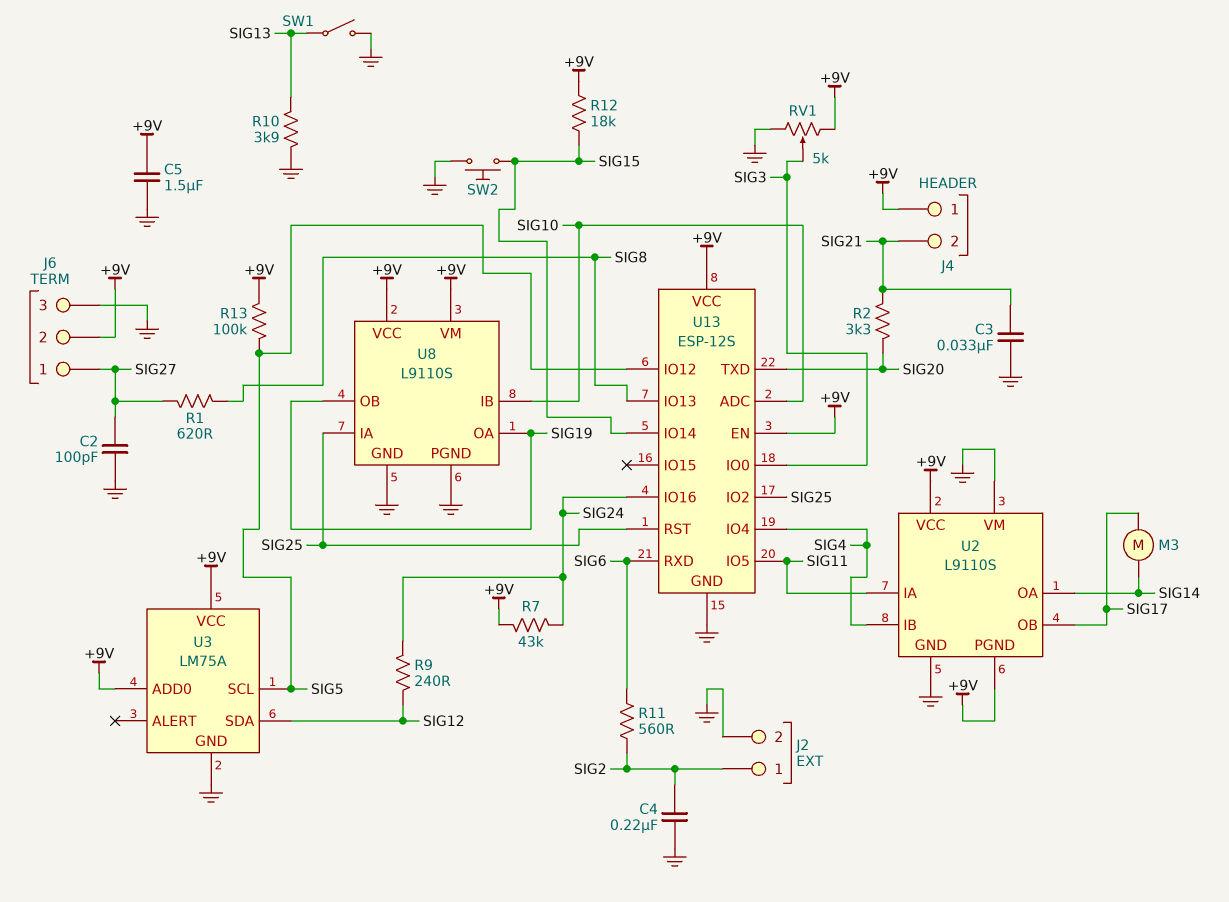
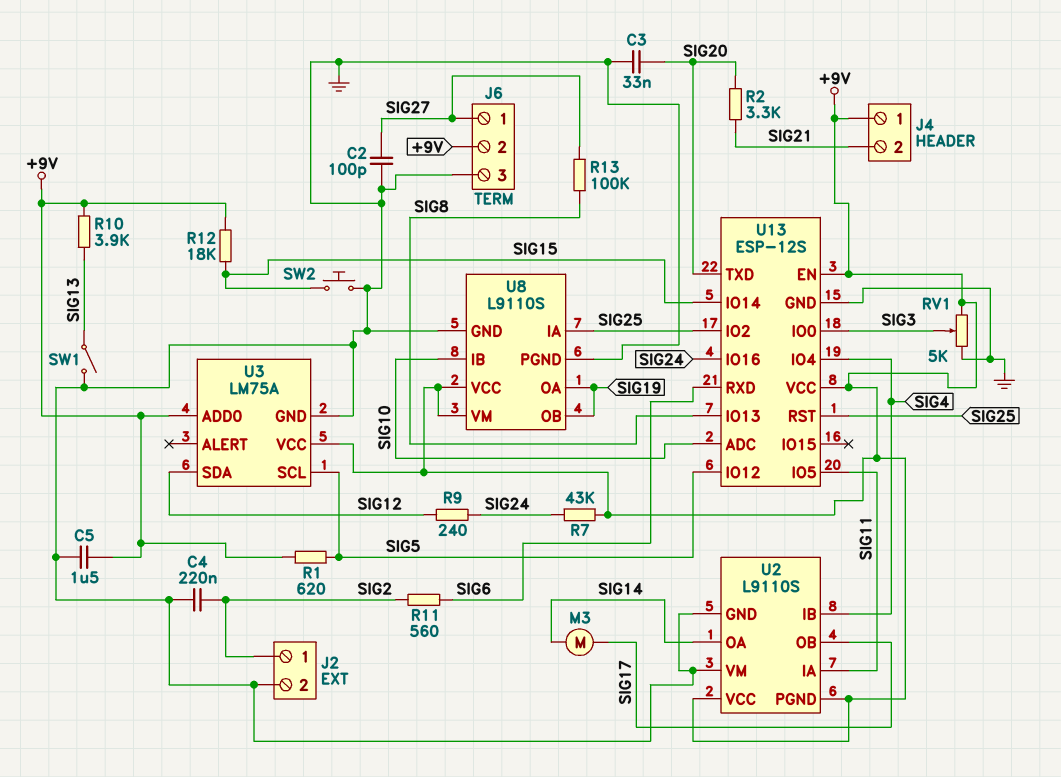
C3: 33nF (GND, SIG21) -> 33nF (GND, SIG20)
R1: 620 (SIG8, SIG27) -> 620 (+9V, SIG5)
R10: 3.9k (GND, SIG13) -> 3.9k (+9V, SIG13)
R13: 100k (+9V, SIG5) -> 100k (SIG8, SIG27)

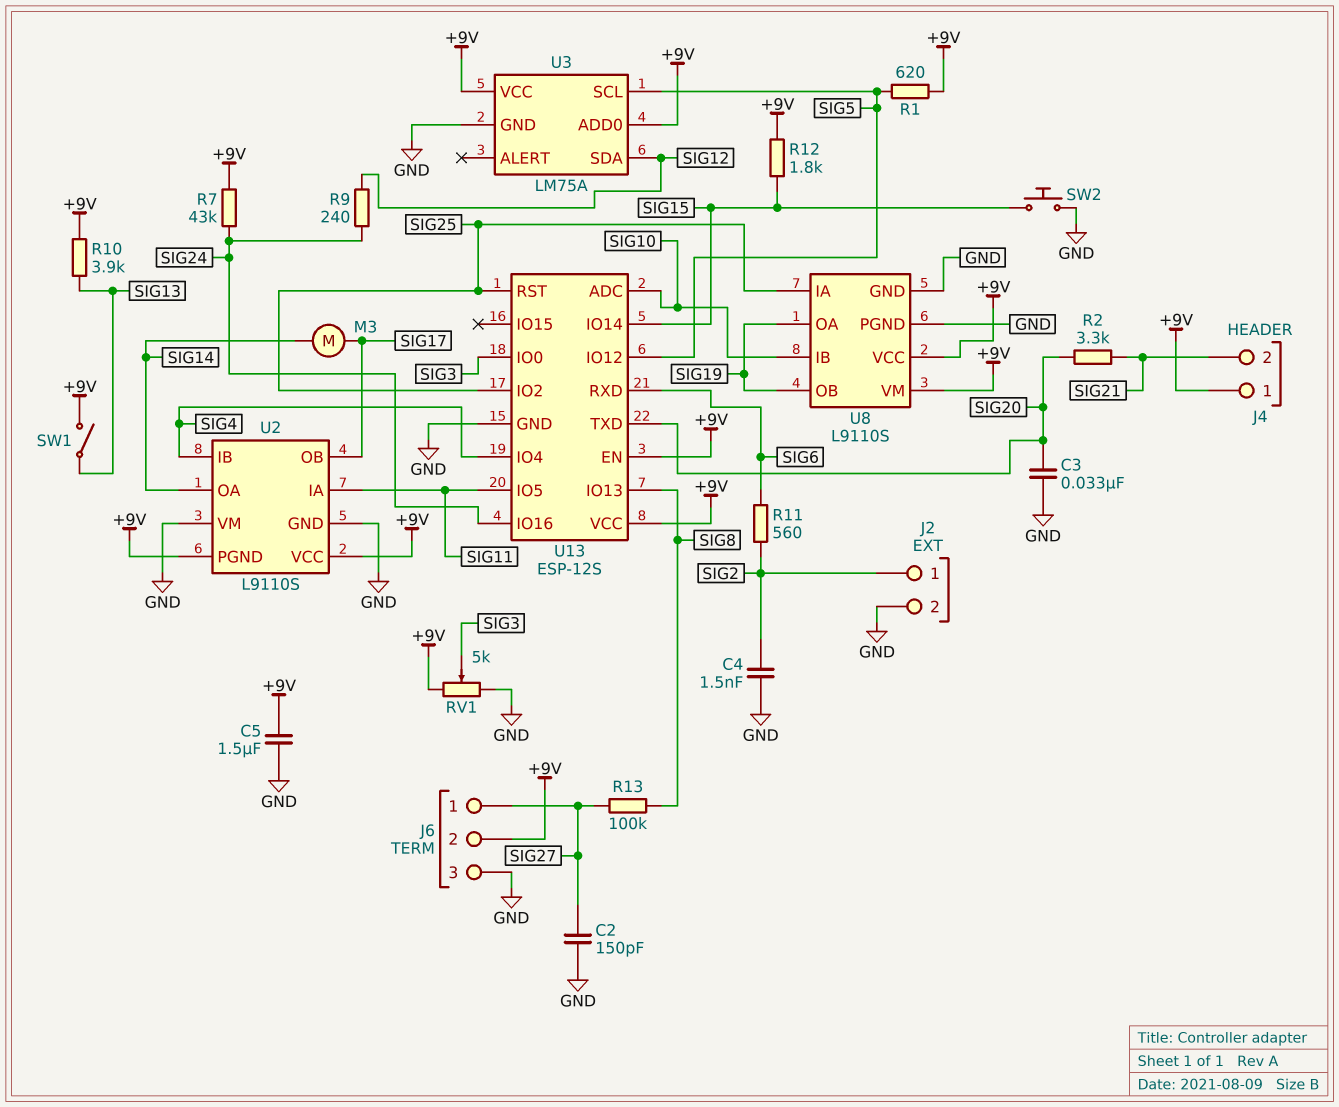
C2: 100pF (GND, SIG27) -> 150pF (GND, SIG27)
C4: 220nF (GND, SIG2) -> 1.5nF (GND, SIG2)
R12: 18k (+9V, SIG15) -> 1.8k (+9V, SIG15)
SW1: switch (GND, SIG13) -> switch (+9V, SIG13)

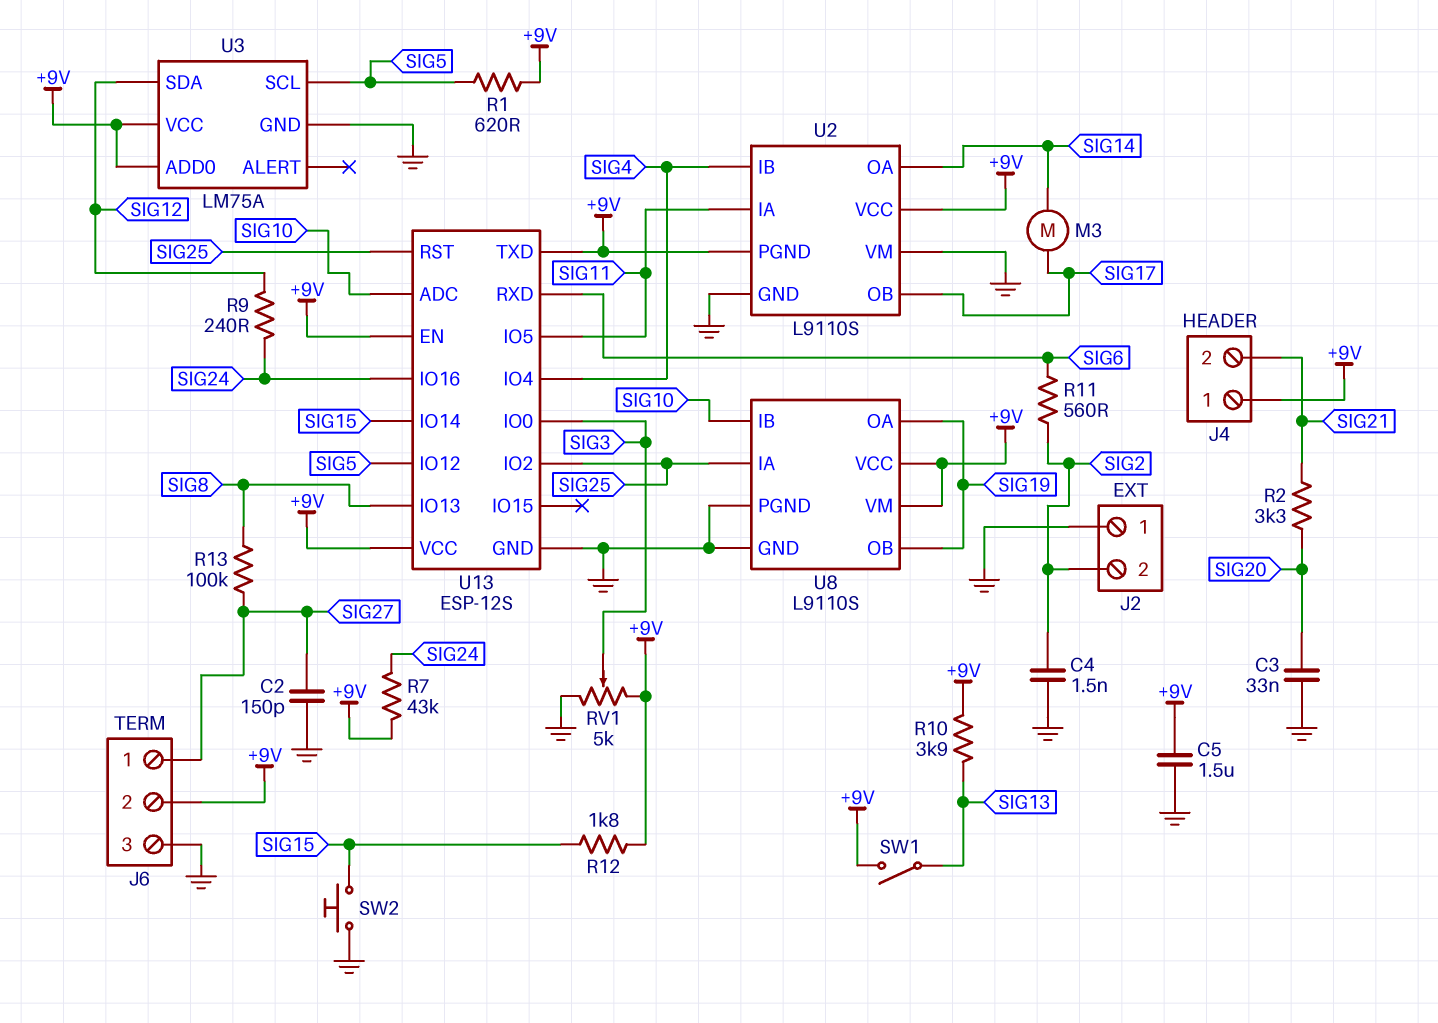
J2 pin 1: SIG2 -> GND
J2 pin 2: GND -> SIG2
U13 pin TXD: SIG20 -> +9V

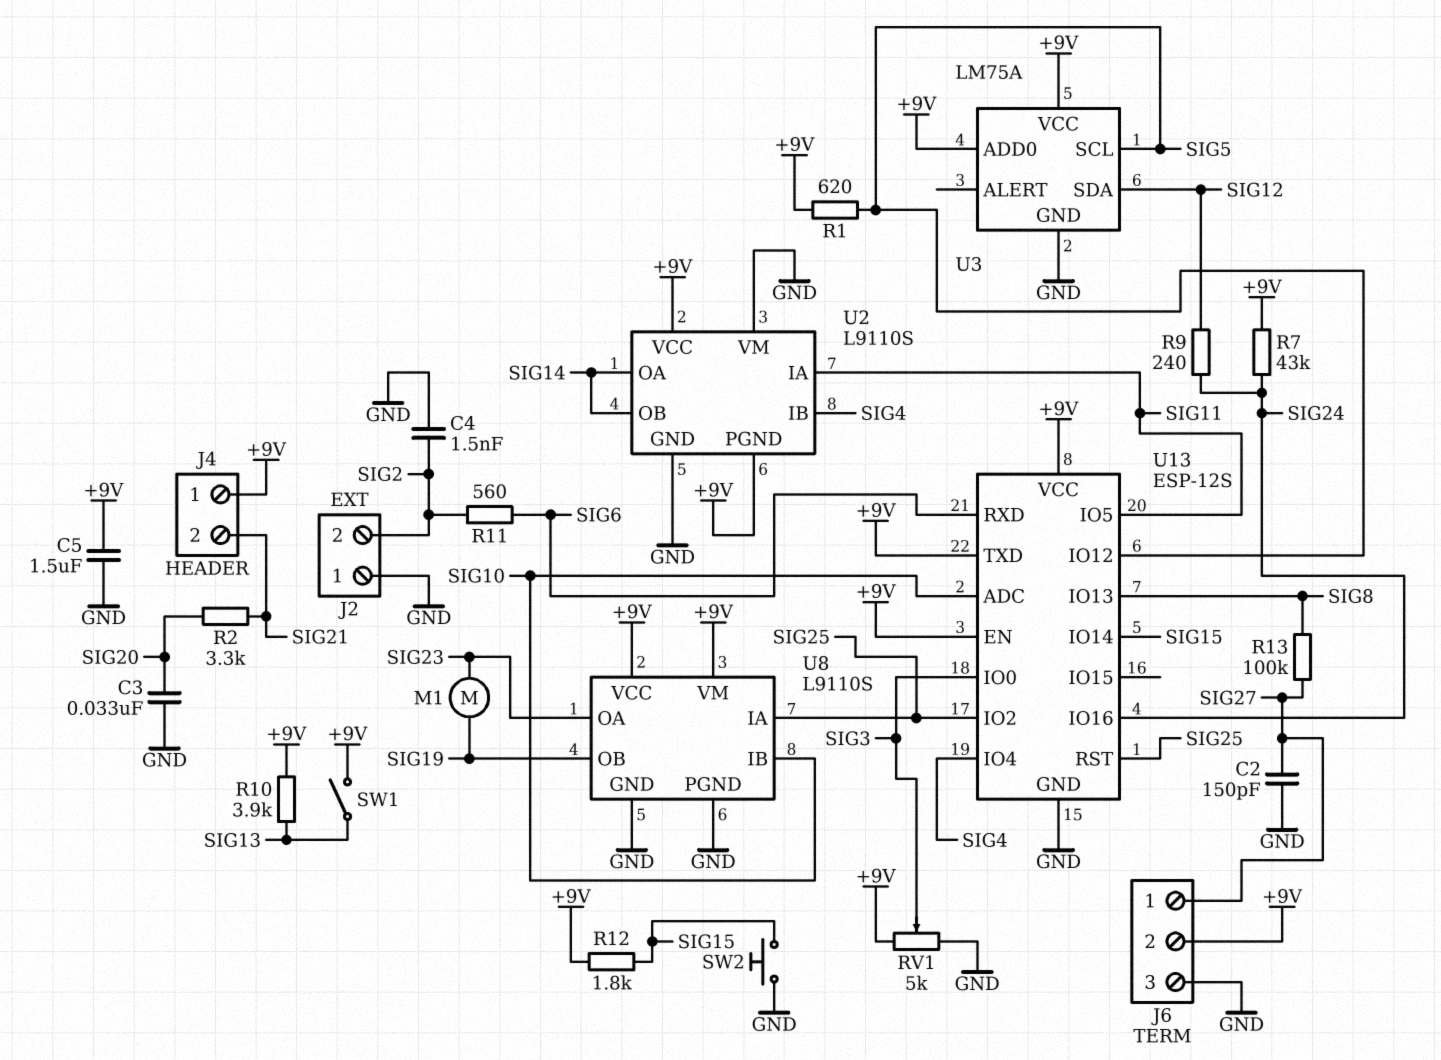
M1: none -> motor (SIG19, SIG23)
M3: motor (SIG14, SIG17) -> none
U2 pin OB: SIG17 -> SIG14
U8 pin OA: SIG19 -> SIG23

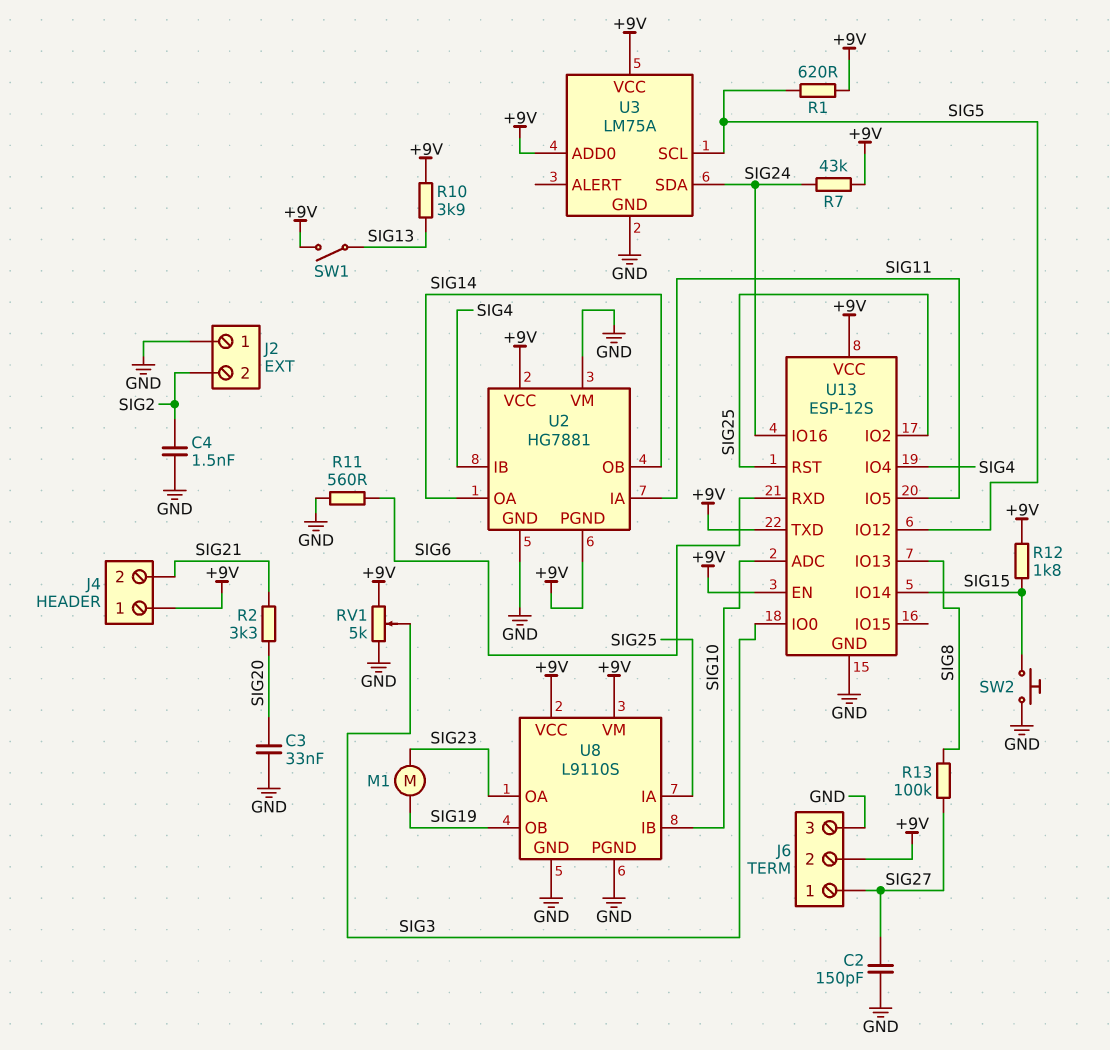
C5: 1.5uF (+9V, GND) -> none
R9: 240 (SIG12, SIG24) -> none
R11: 560 (SIG2, SIG6) -> 560 (GND, SIG6)
U2: L9110S -> HG7881
U3 pin SDA: SIG12 -> SIG24

